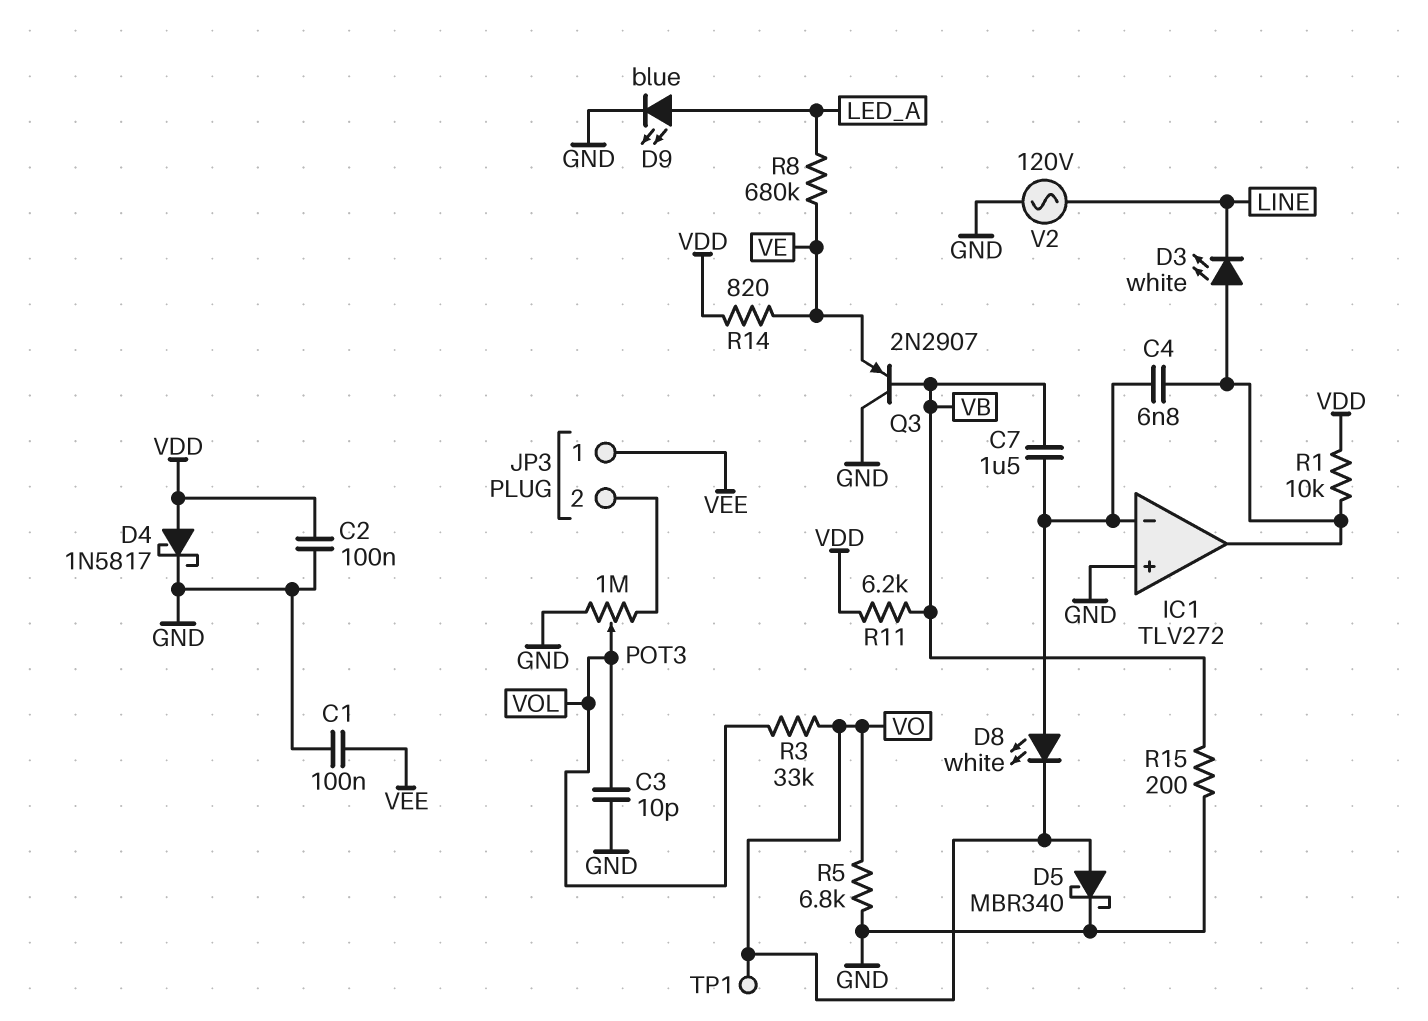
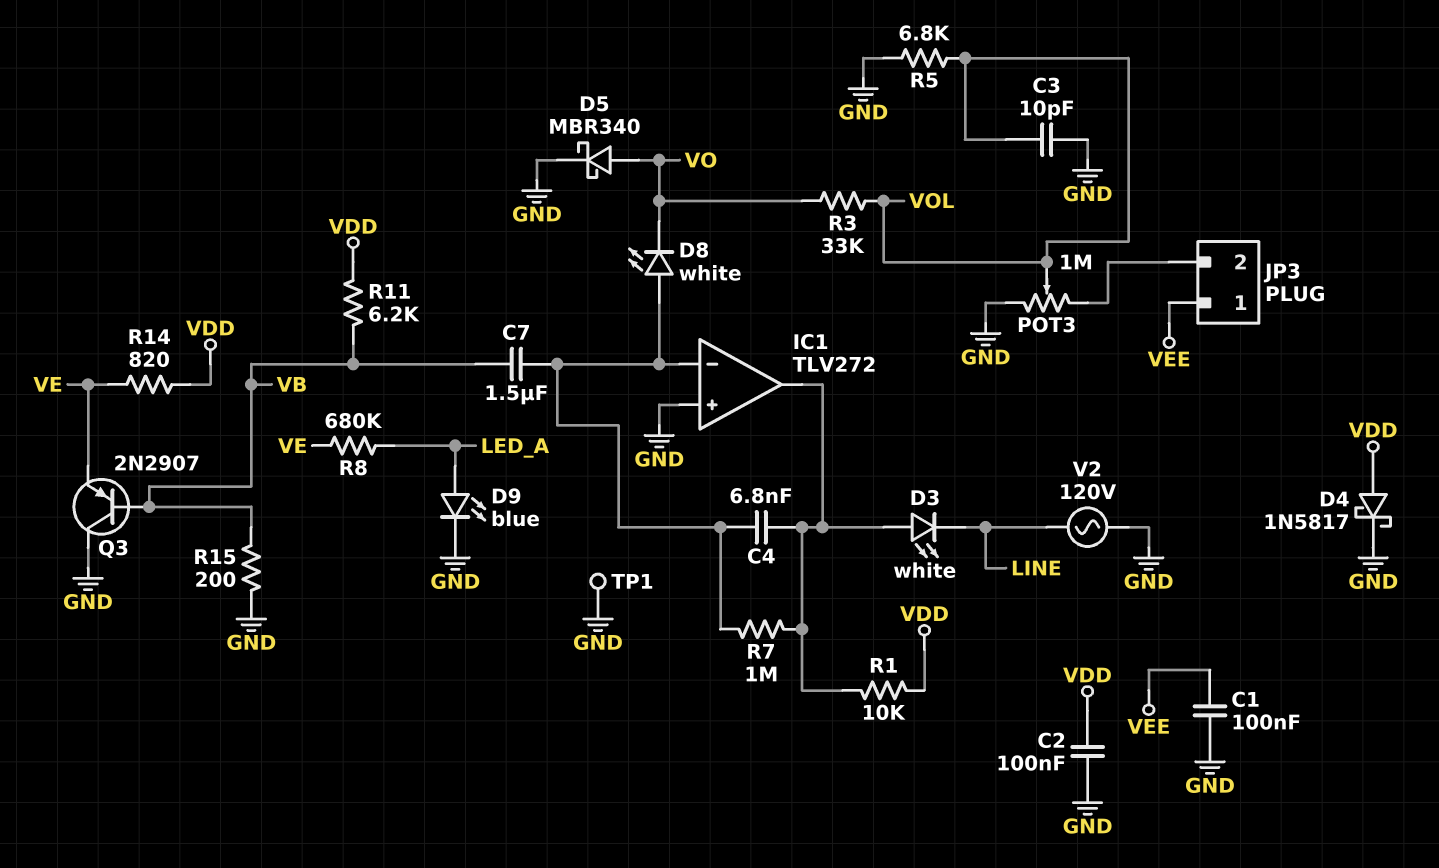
R5: 6.8k (GND, VO) -> 6.8k (GND, VOL)
R7: none -> 1M (IC1/in-, IC1/out)
TP1: test point (VO) -> test point (GND)

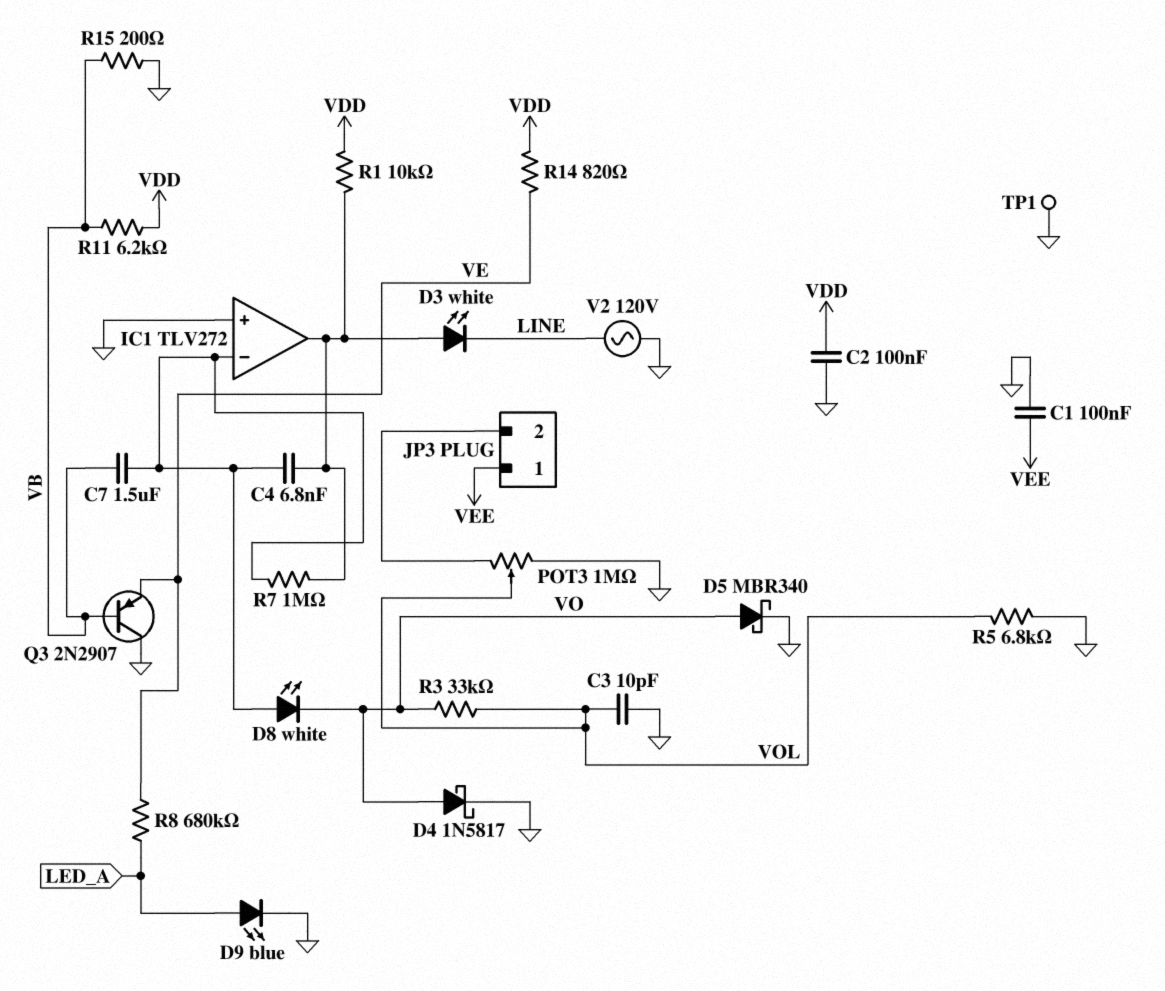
D4: schottky 1N5817 (A VDD, K GND) -> schottky 1N5817 (A VO, K GND)

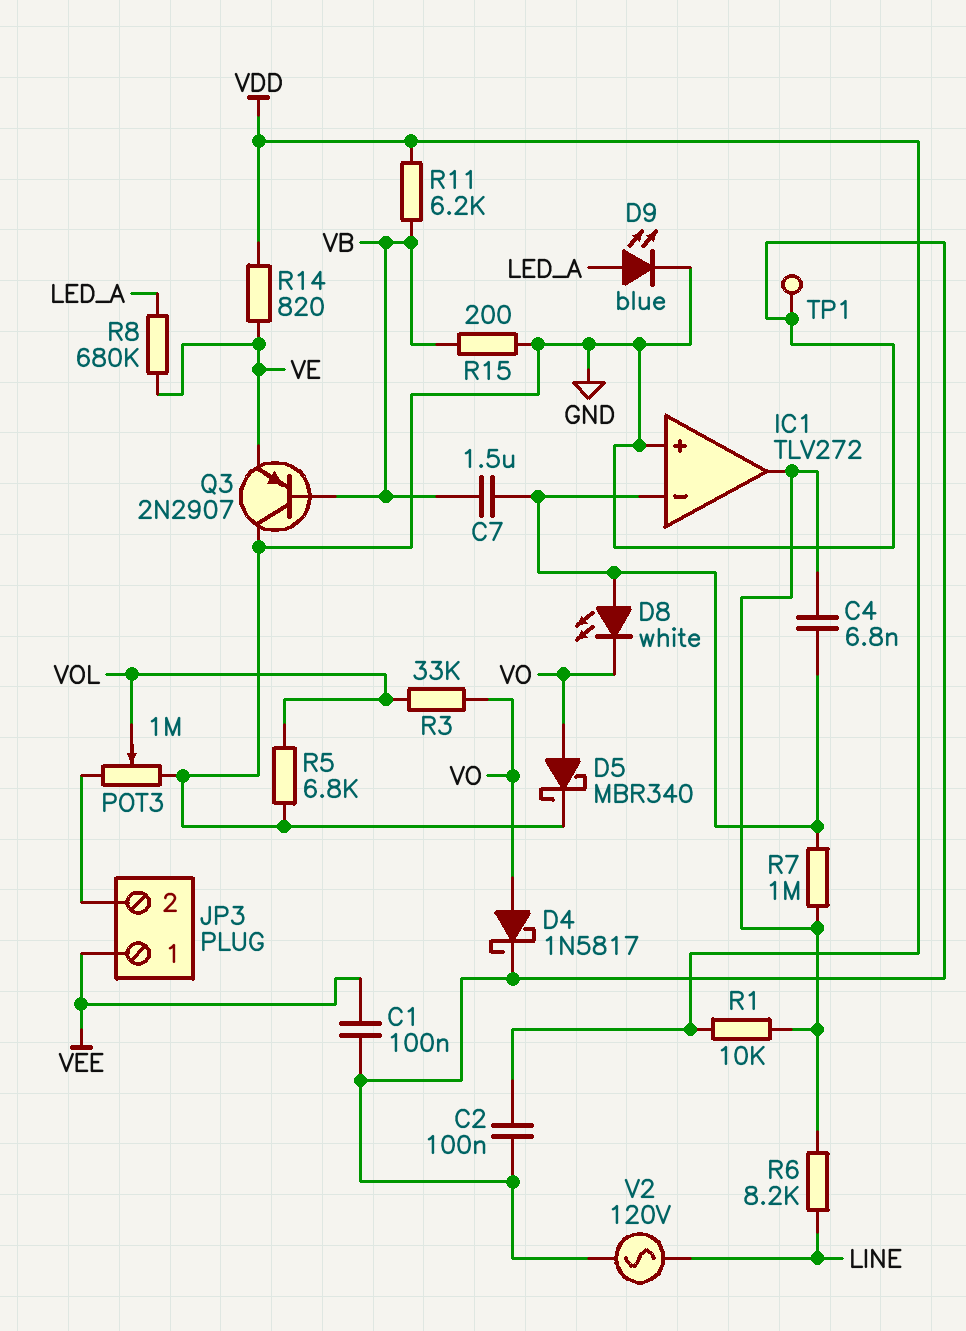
C3: 10pF (GND, VOL) -> none
D3: LED white (A IC1/out, K LINE) -> none
R6: none -> 8.2k (IC1/out, LINE)

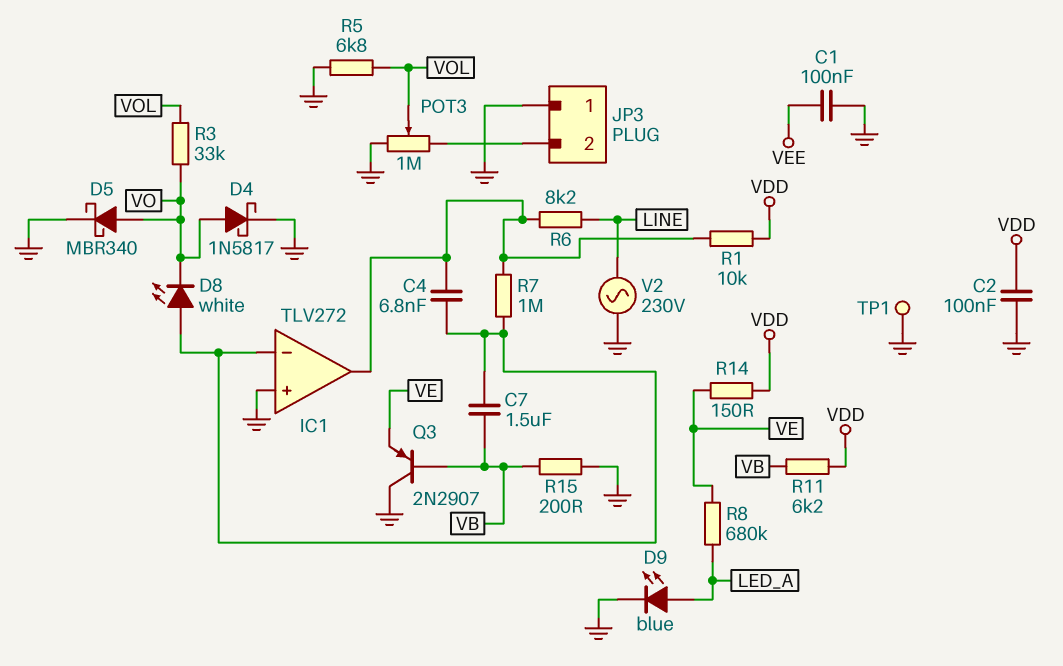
JP3 pin 1: VEE -> GND
R14: 820 (VDD, VE) -> 150 (VDD, VE)
V2: AC 120V (GND, LINE) -> AC 230V (GND, LINE)

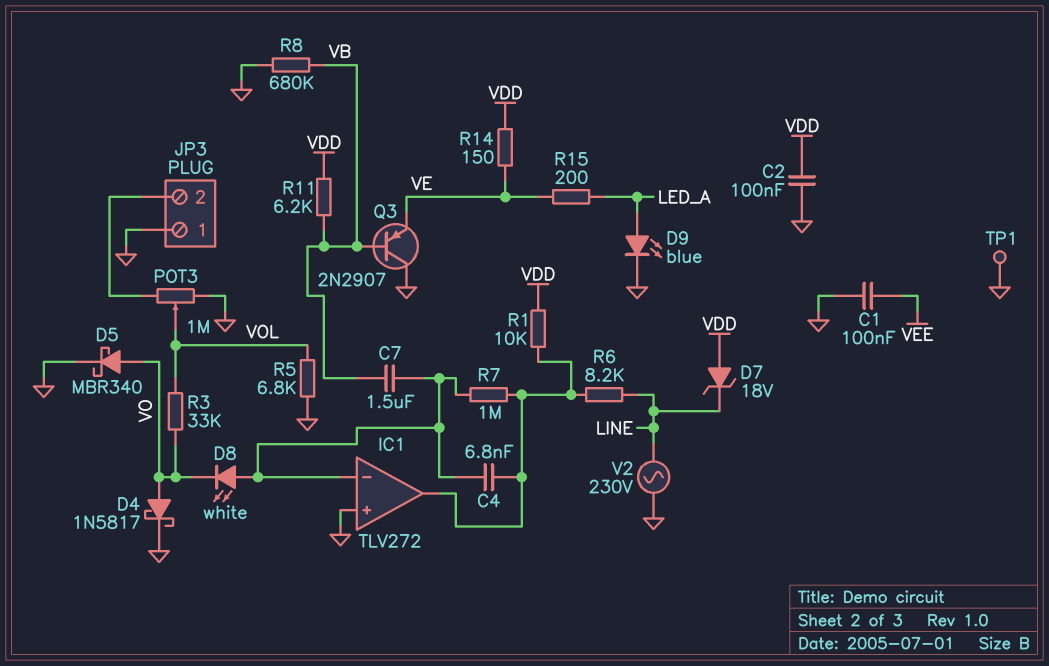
D7: none -> zener 18V (A VDD, K LINE)
R8: 680k (LED_A, VE) -> 680k (GND, VB)
R15: 200 (GND, VB) -> 200 (LED_A, VE)

